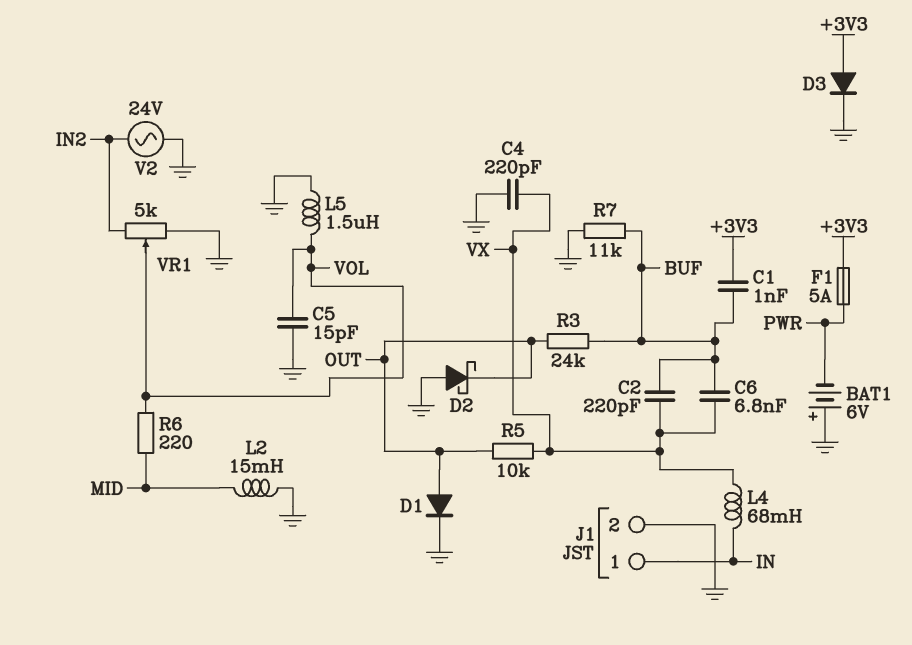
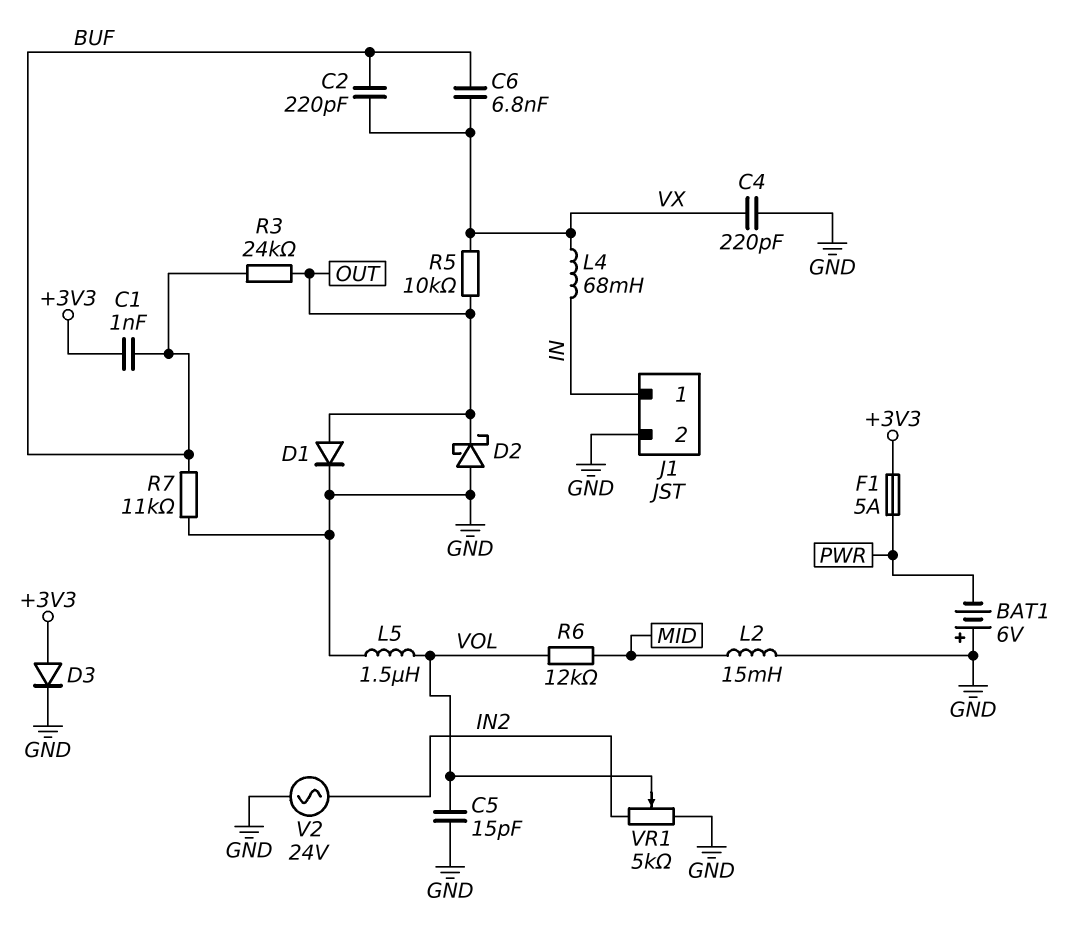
R6: 220 (MID, VOL) -> 12k (MID, VOL)

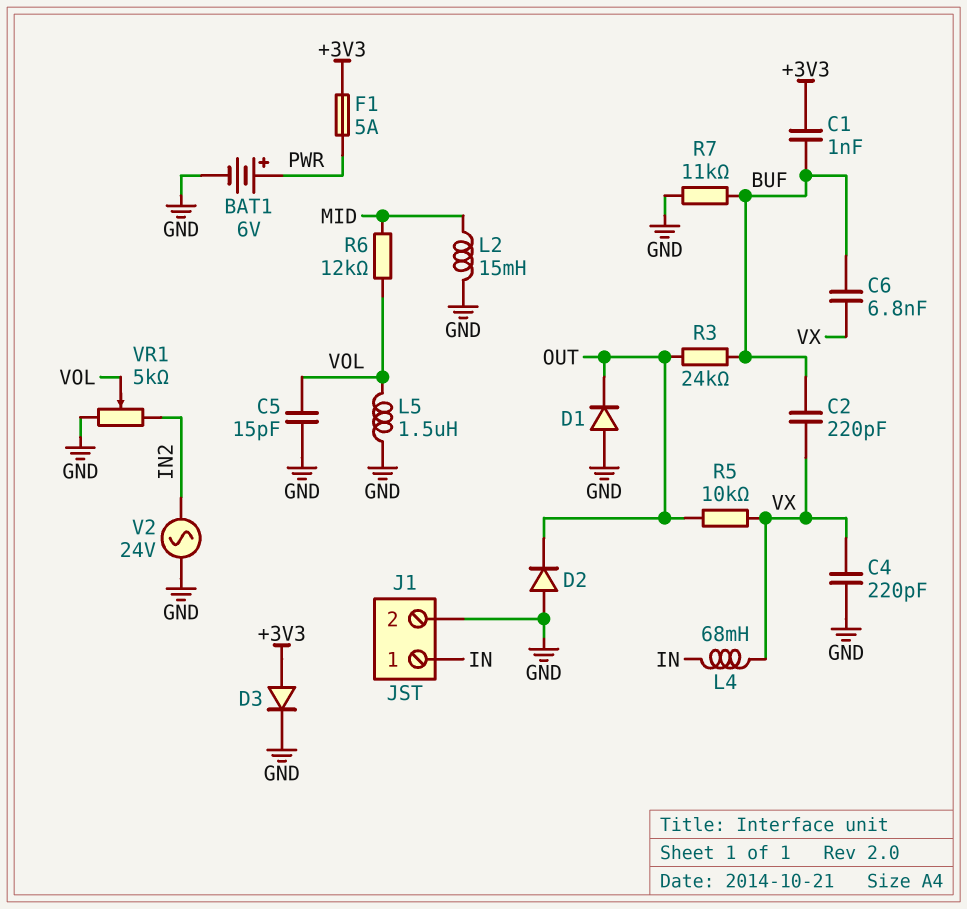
BAT1: 6V (plus GND, minus PWR) -> 6V (plus PWR, minus GND)
D1: diode (A OUT, K GND) -> diode (A GND, K OUT)
D2: schottky (A GND, K OUT) -> diode (A GND, K OUT)

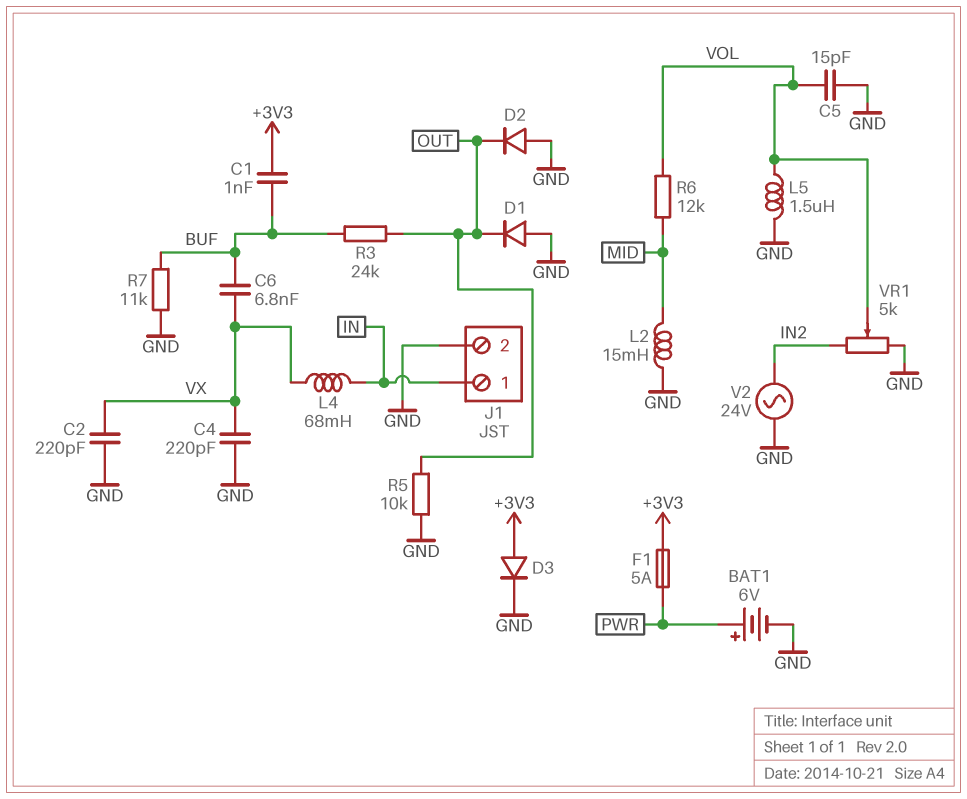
C2: 220pF (BUF, VX) -> 220pF (GND, VX)
R5: 10k (OUT, VX) -> 10k (GND, OUT)

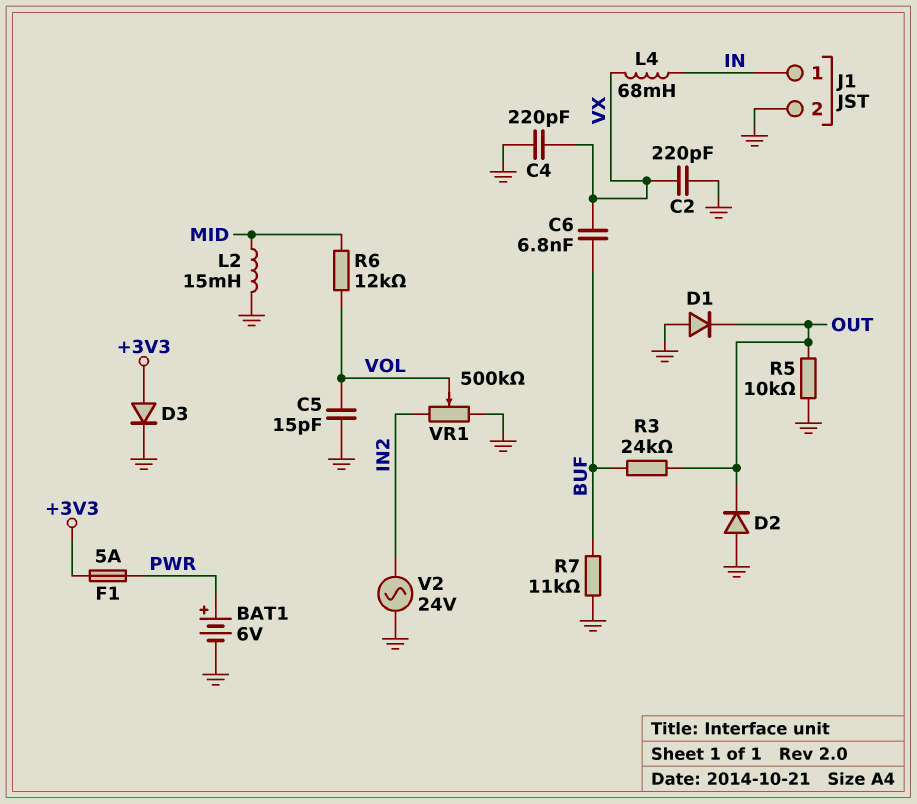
C1: 1nF (+3V3, BUF) -> none
L5: 1.5uH (GND, VOL) -> none
VR1: 5k (GND, IN2, wiper VOL) -> 500k (GND, IN2, wiper VOL)

